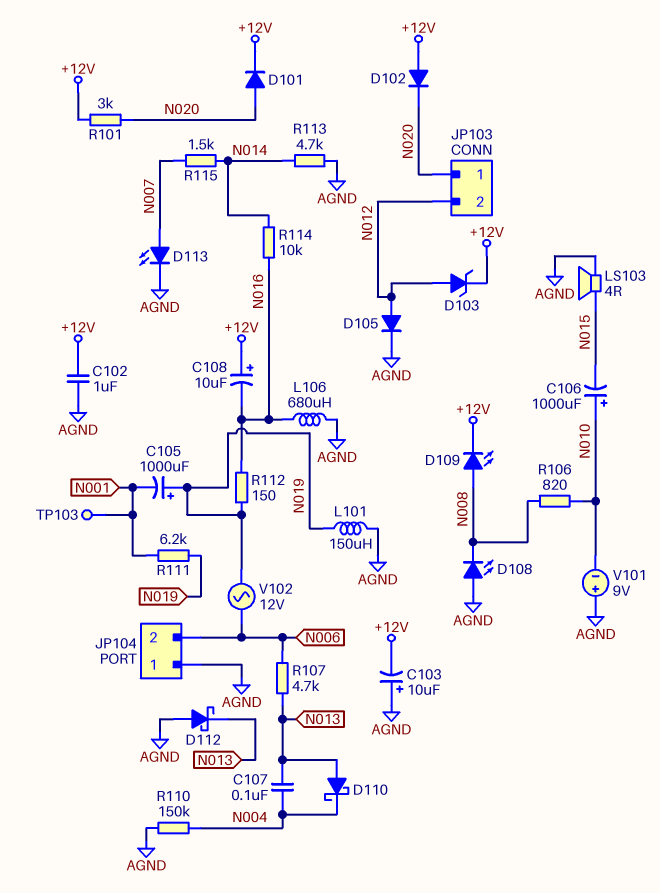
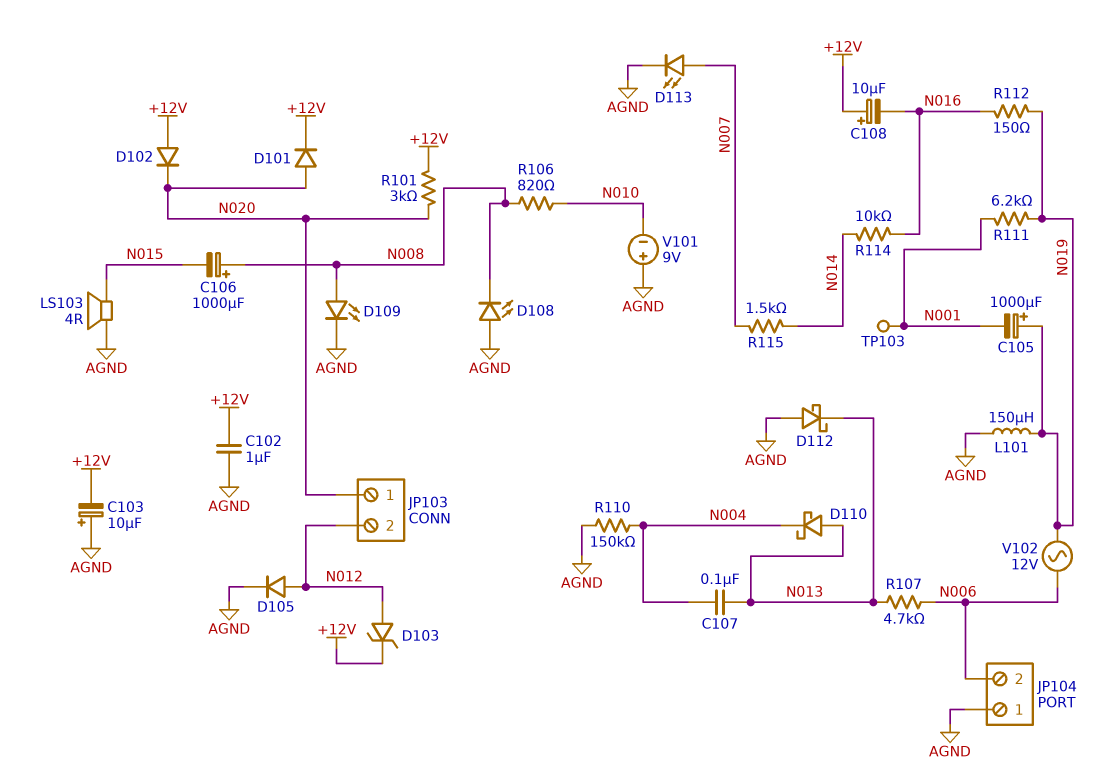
C106: 1000uF (plus N010, minus N015) -> 1000uF (plus N008, minus N015)
D109: LED (A N008, K +12V) -> LED (A N008, K AGND)
L106: 680uH (AGND, N016) -> none
R113: 4.7k (AGND, N014) -> none

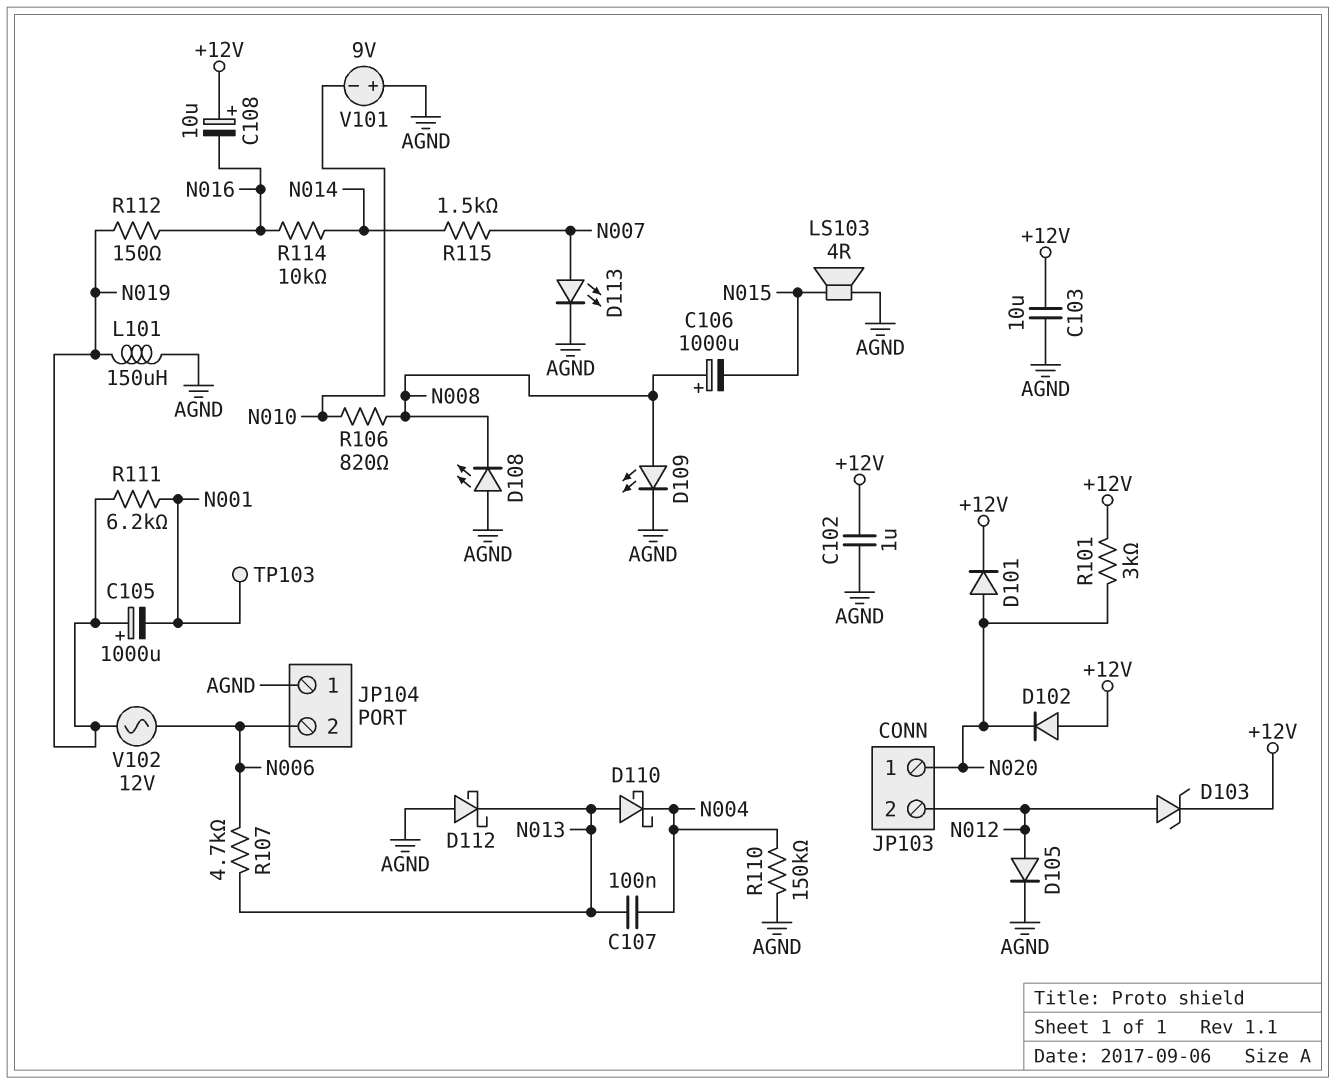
C103: 10uF (plus AGND, minus +12V) -> 10uF (+12V, AGND)

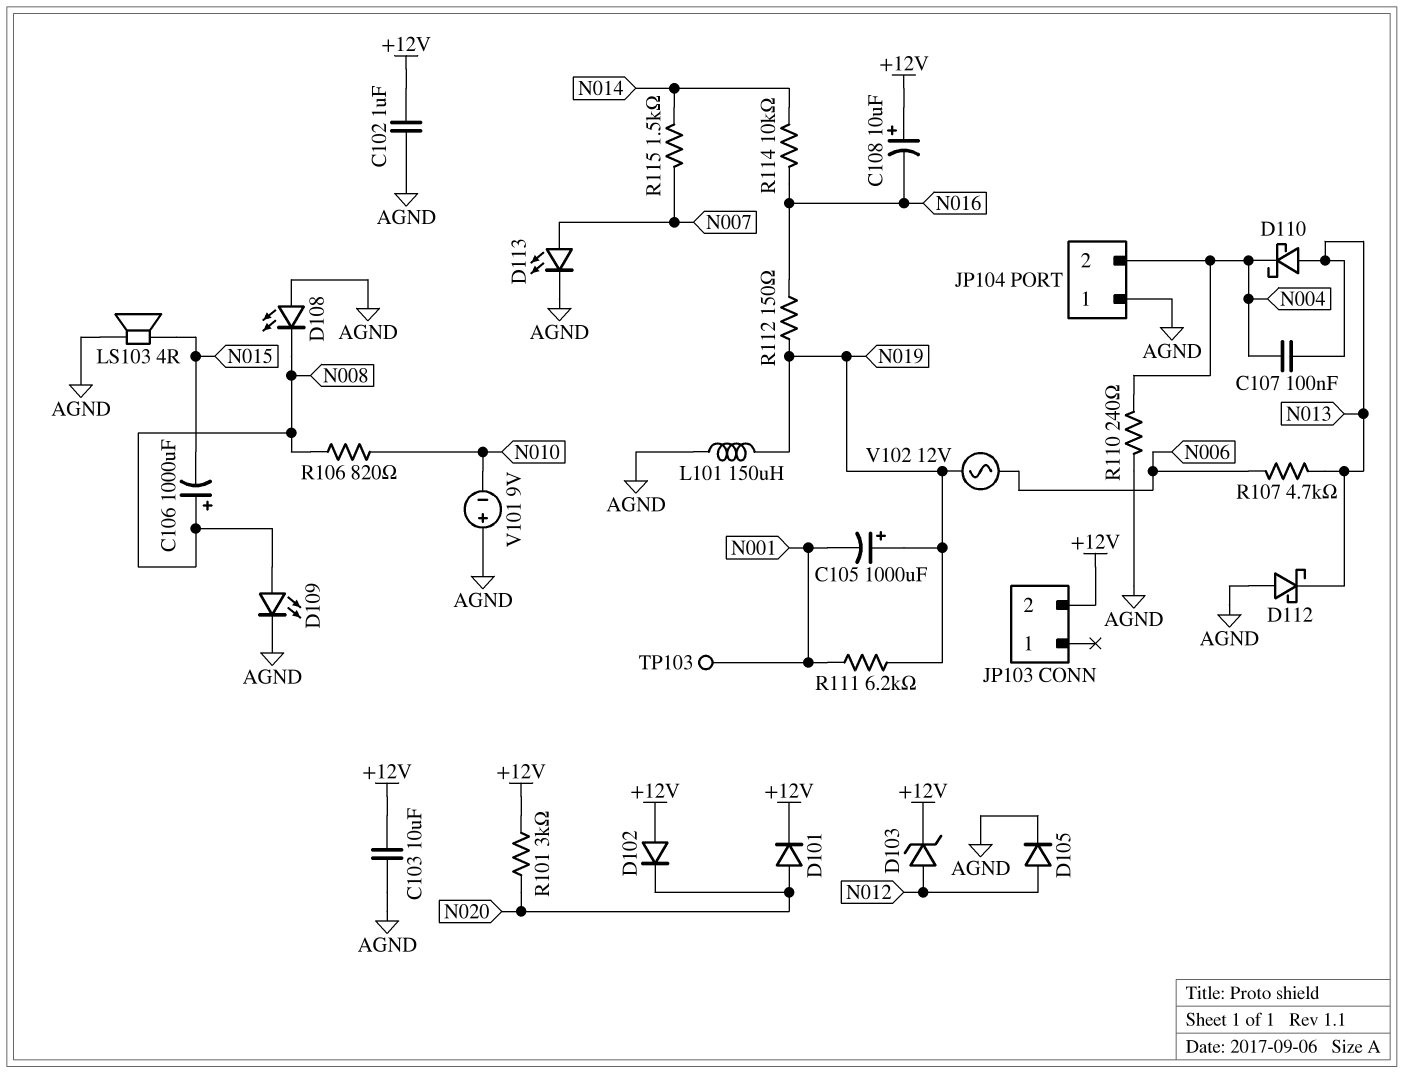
JP103 pin 1: N020 -> none
JP103 pin 2: N012 -> +12V
JP104 pin 2: N006 -> N004
R110: 150k (AGND, N004) -> 240 (AGND, N004)

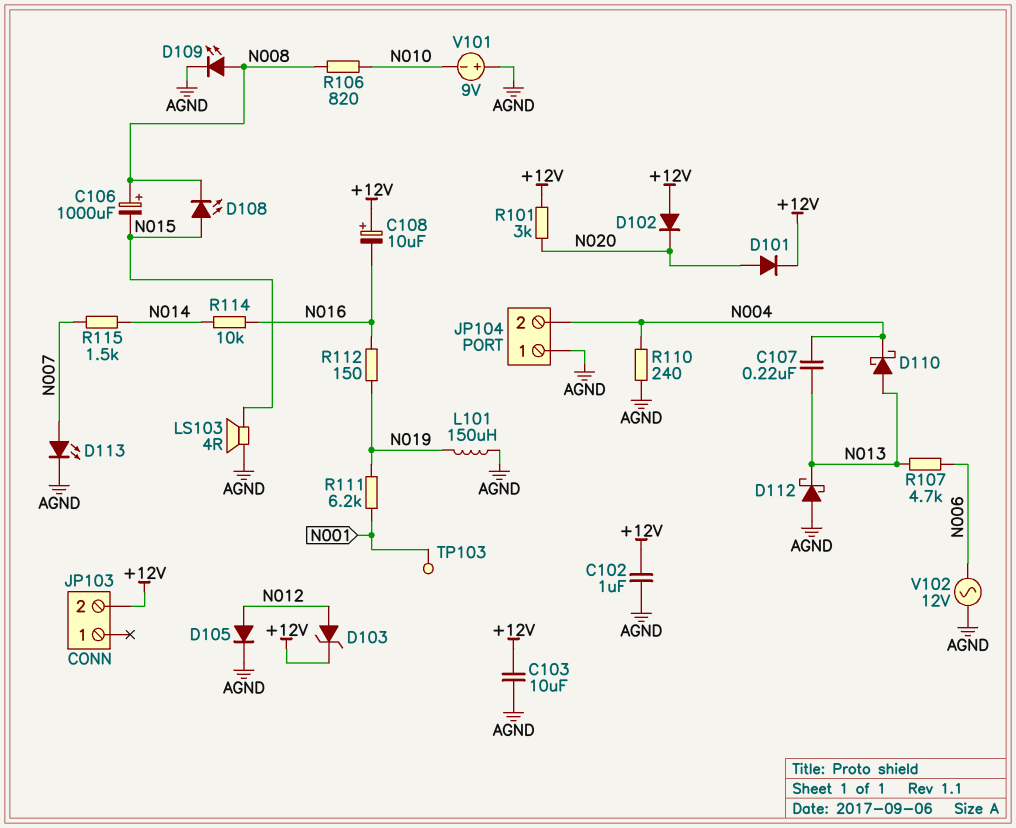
C105: 1000uF (plus N019, minus N001) -> none
C107: 100nF (N004, N013) -> 220nF (N004, N013)
D108: LED (A AGND, K N008) -> LED (A N015, K N008)
V102: AC 12V (N006, N019) -> AC 12V (AGND, N006)

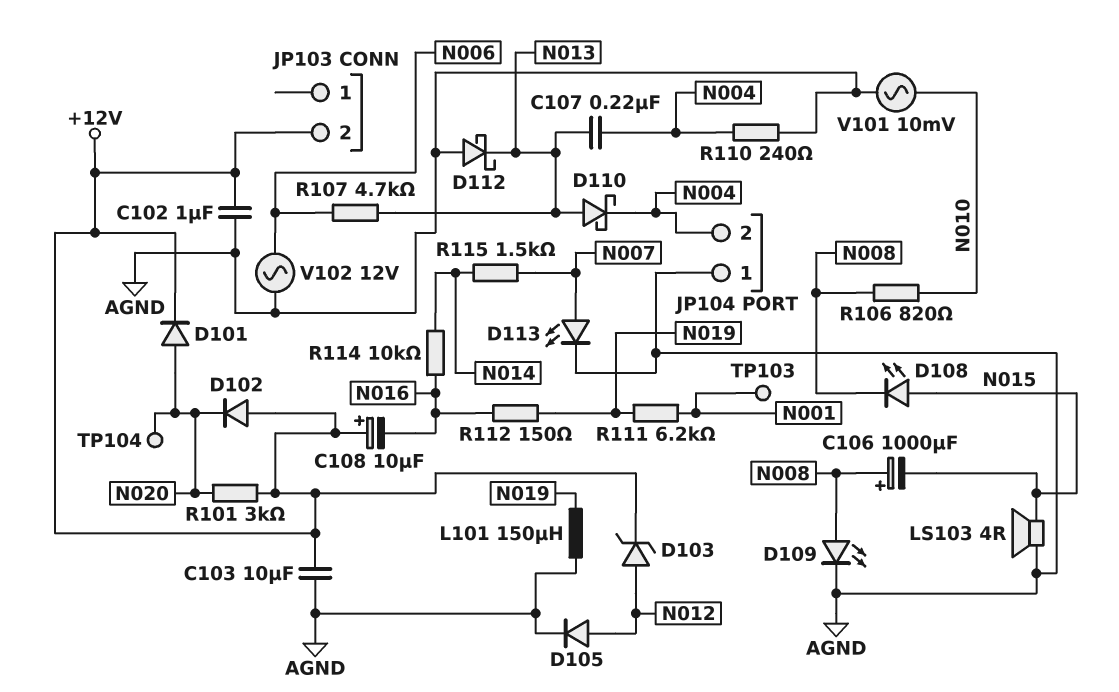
TP104: none -> test point (N020)
V101: 9V (plus AGND, minus N010) -> AC 10mV (AGND, N010)

